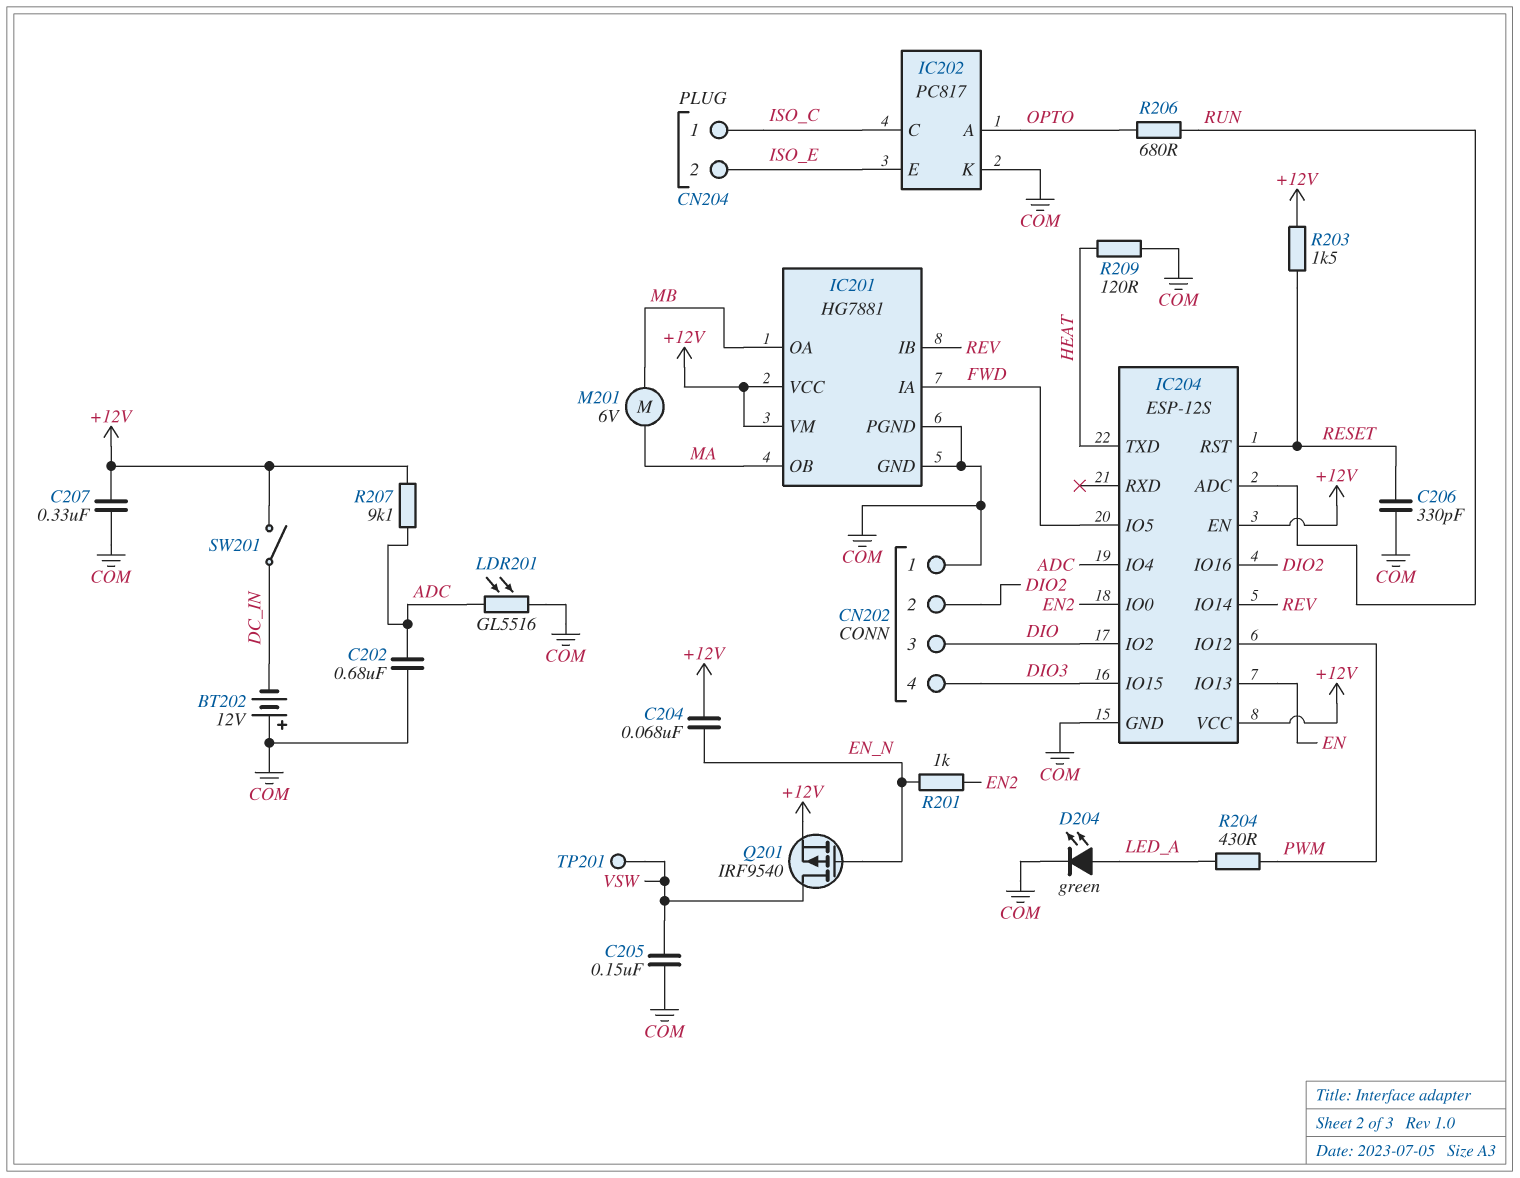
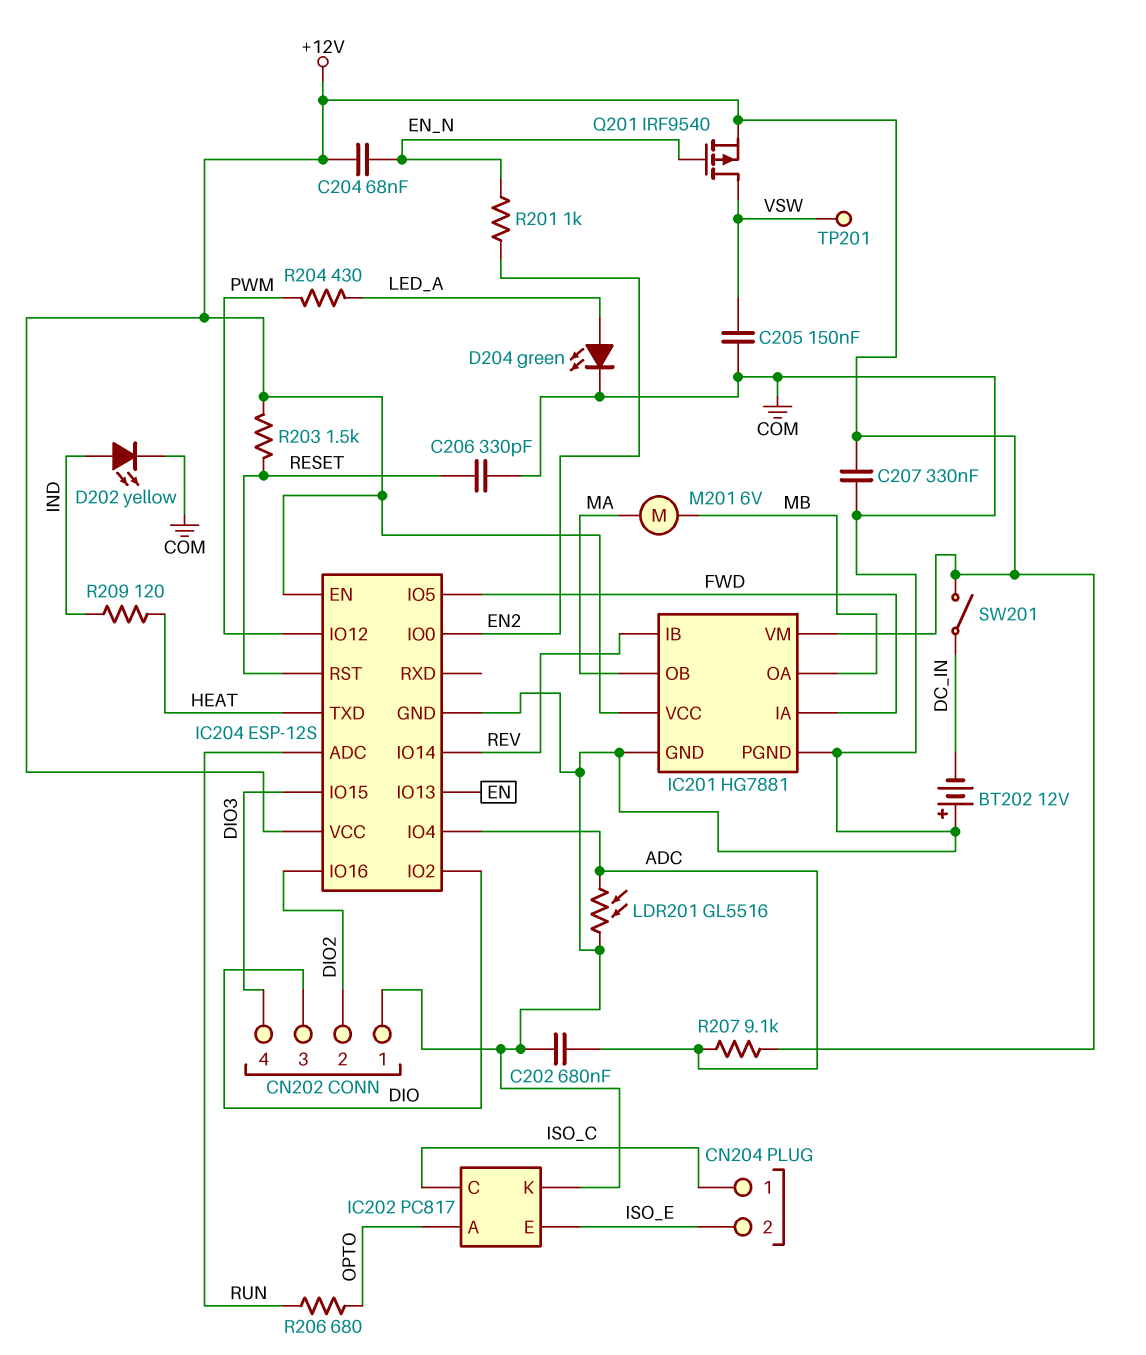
D202: none -> LED yellow (A IND, K COM)
R209: 120 (COM, HEAT) -> 120 (HEAT, IND)

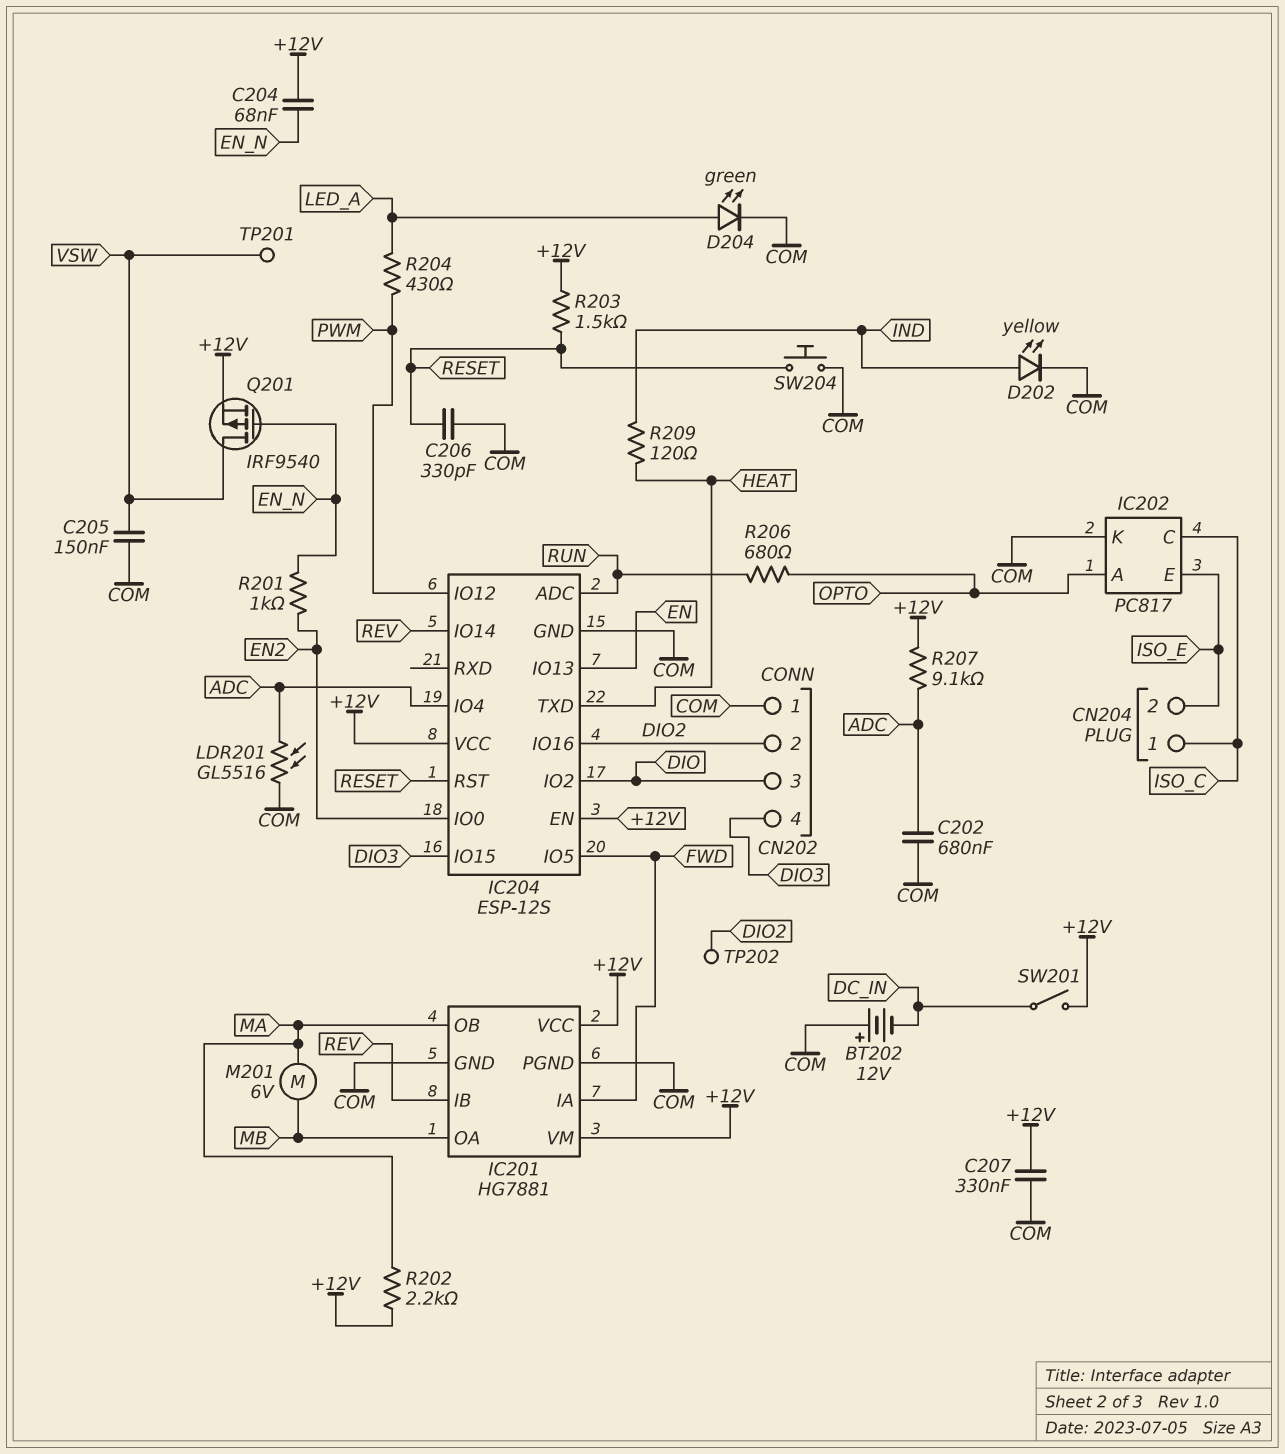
R202: none -> 2.2k (+12V, MA)
SW204: none -> button (COM, RESET)
TP202: none -> test point (DIO2)

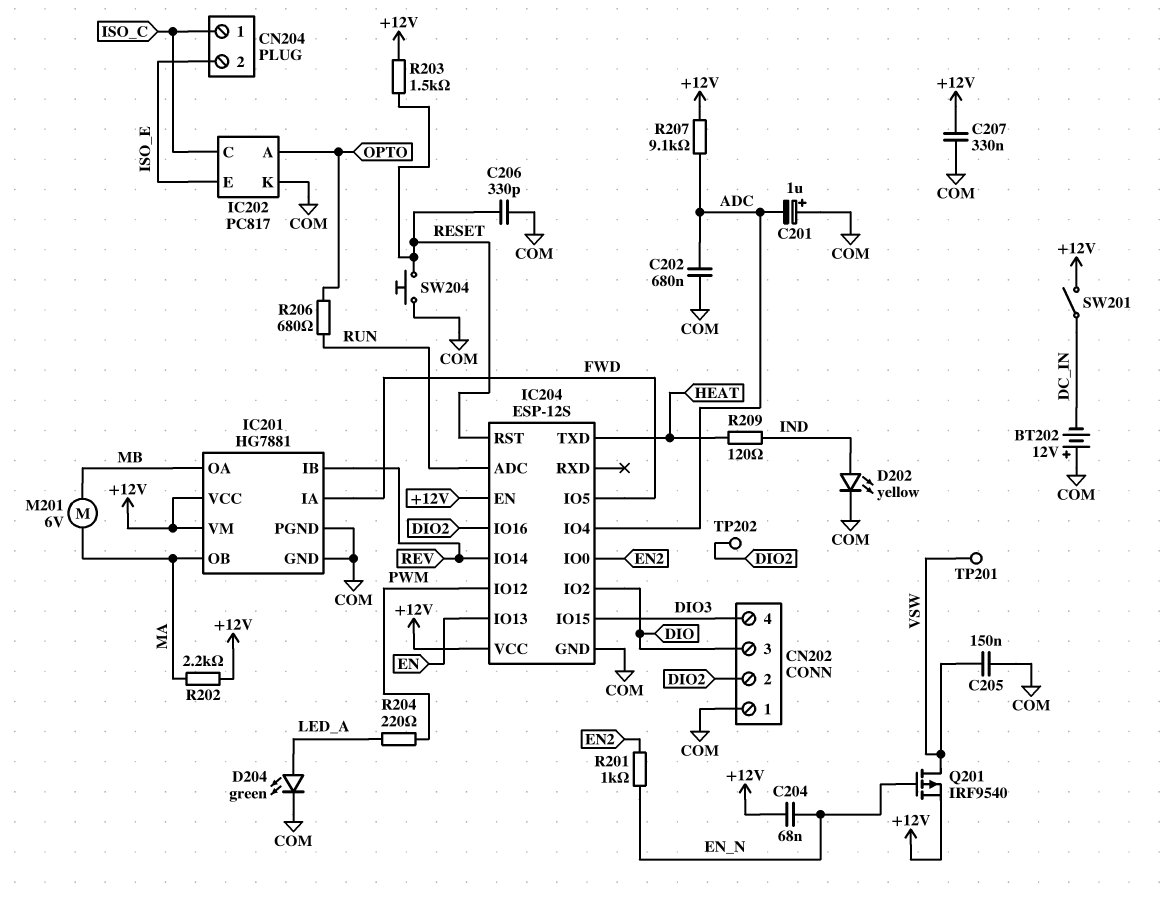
C201: none -> 1uF (plus COM, minus ADC)
LDR201: GL5516 (ADC, COM) -> none
R204: 430 (LED_A, PWM) -> 220 (LED_A, PWM)

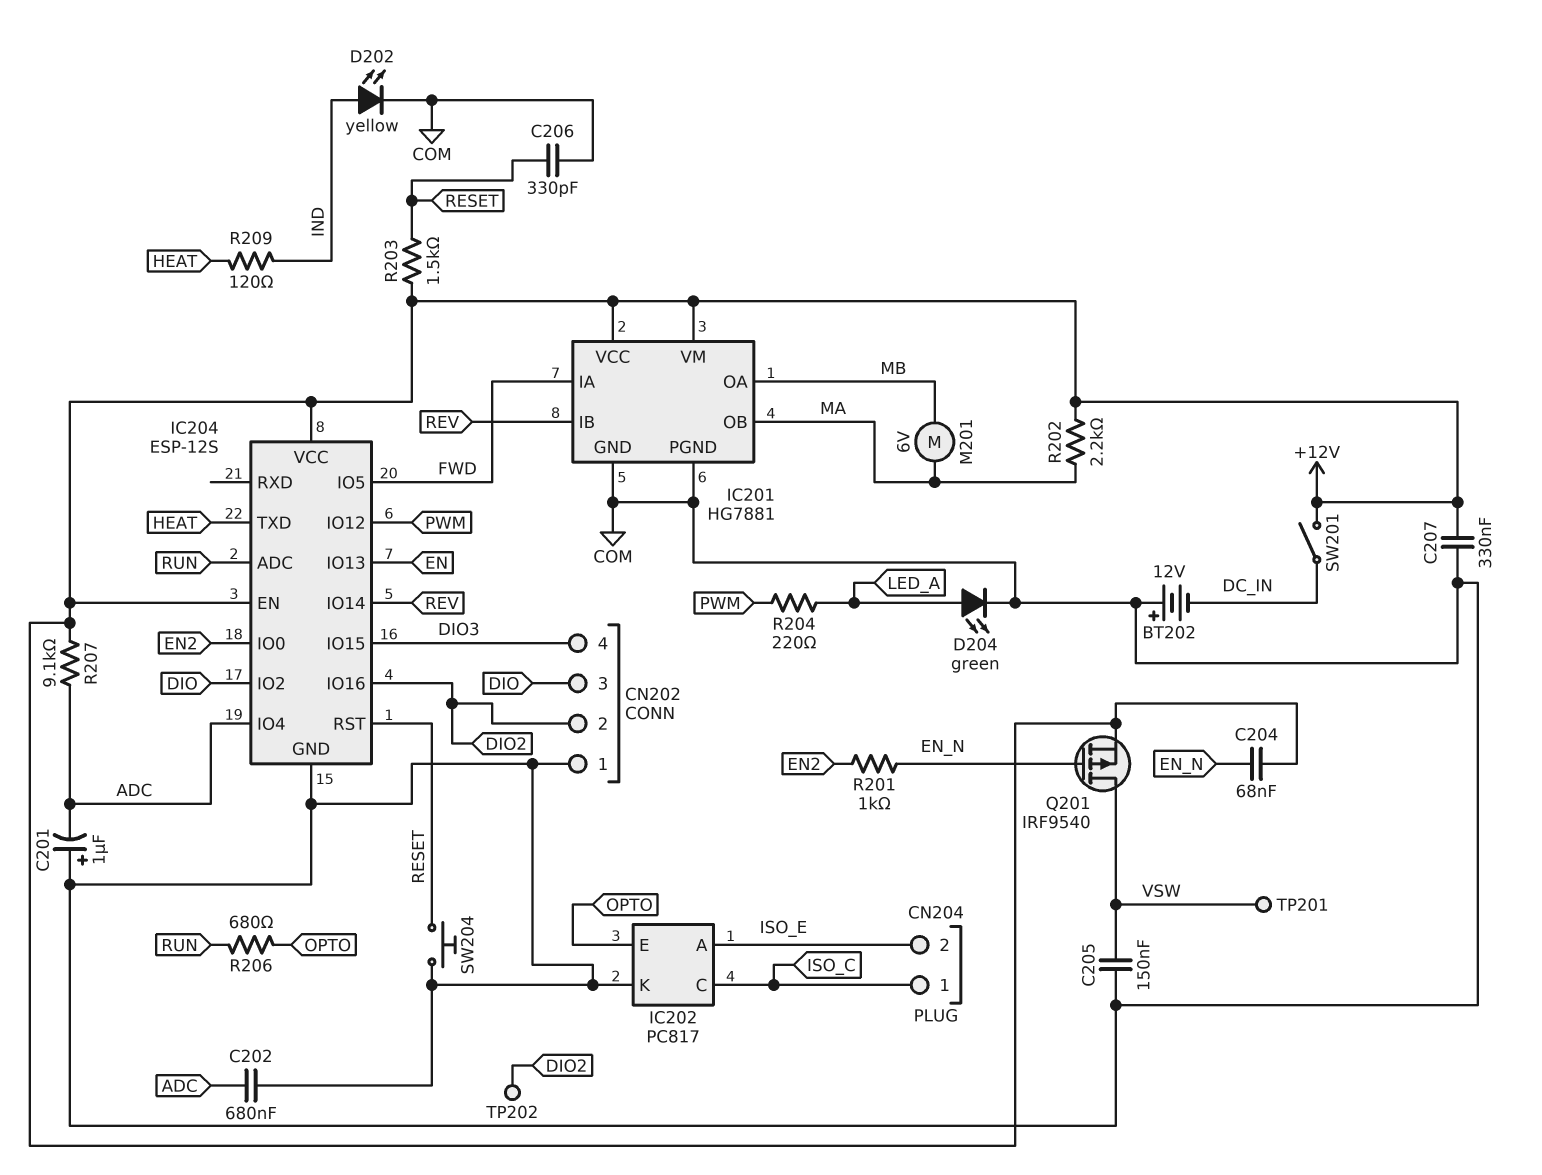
IC202 pin A: OPTO -> ISO_E
IC202 pin E: ISO_E -> OPTO

